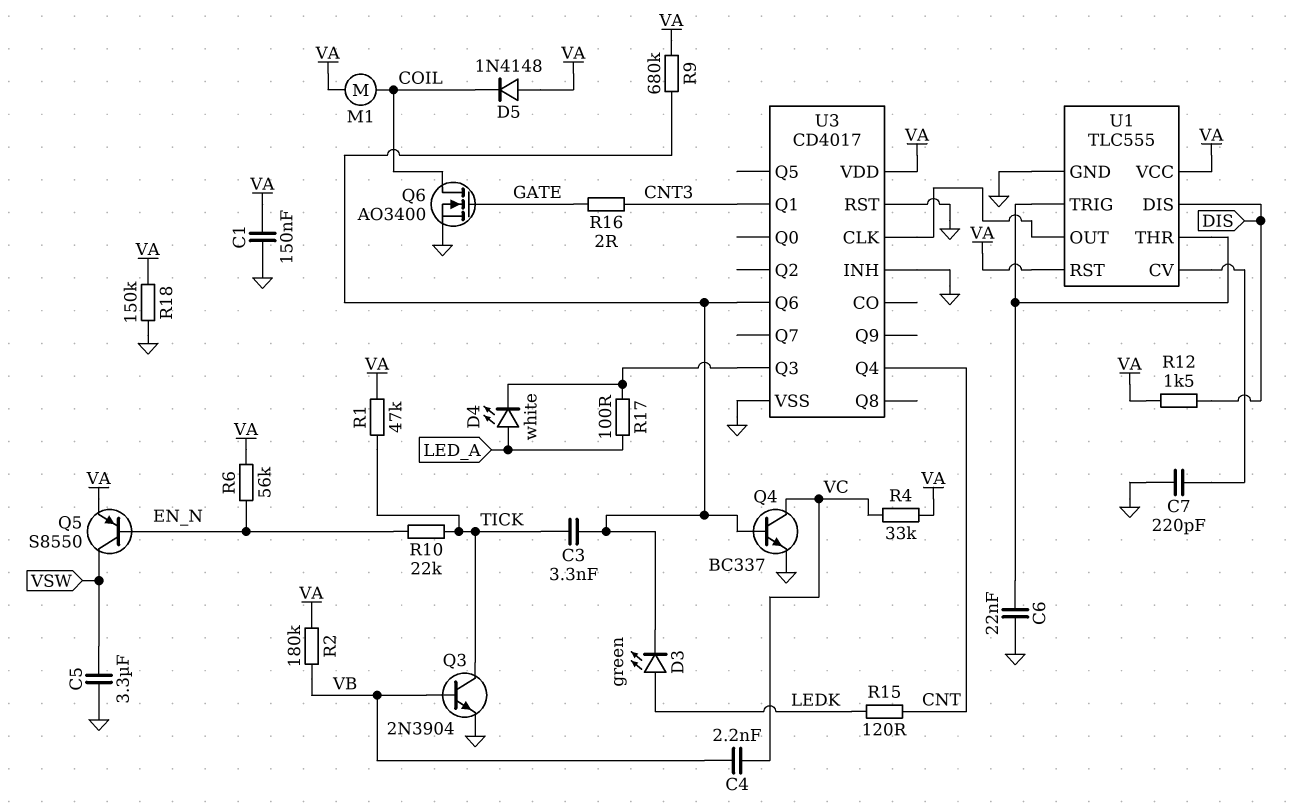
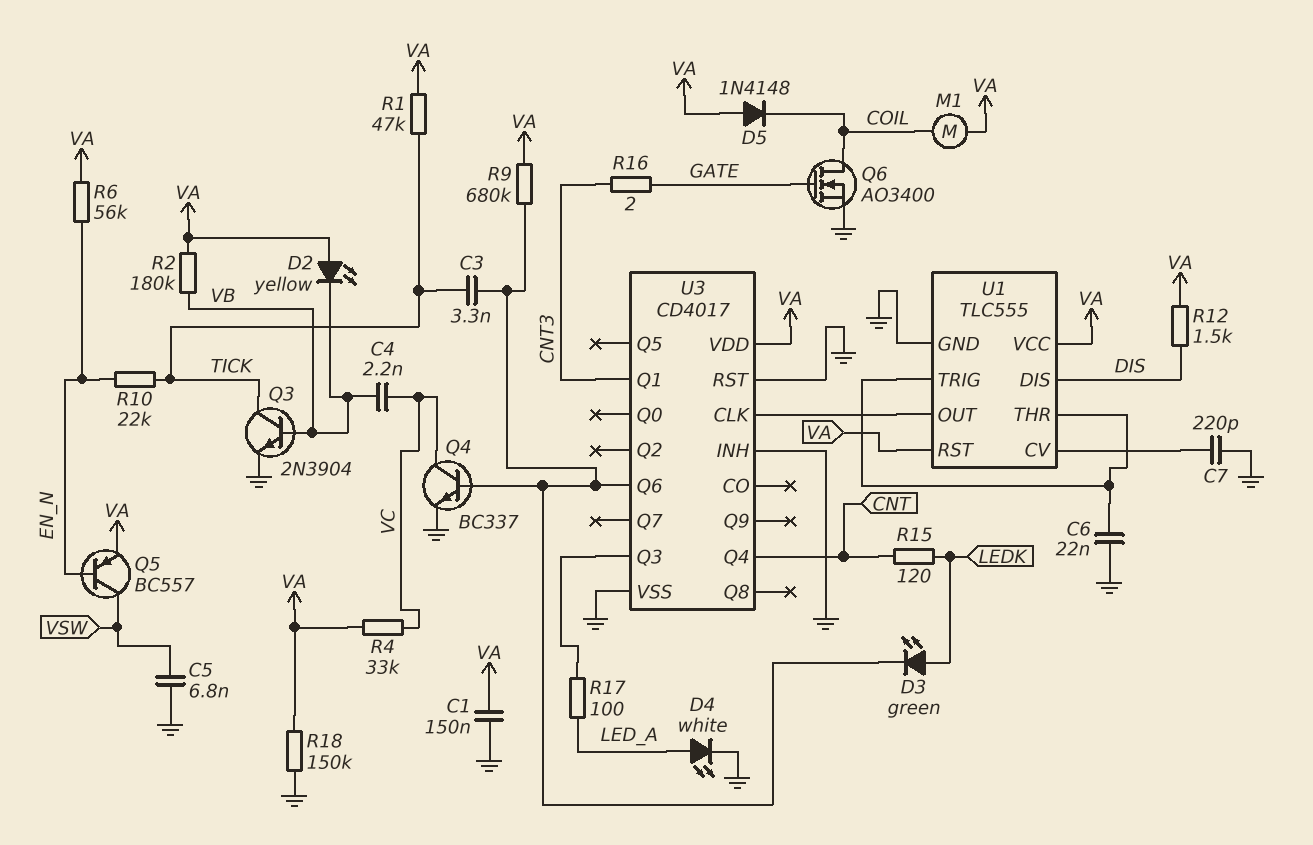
C5: 3.3uF (GND, VSW) -> 6.8nF (GND, VSW)
D2: none -> LED yellow (A VA, K VB)
D4: LED white (A LED_A, K U3/Q3) -> LED white (A LED_A, K GND)
Q5: PNP S8550 (B EN_N, C VSW, E VA) -> PNP BC557 (B EN_N, C VSW, E VA)

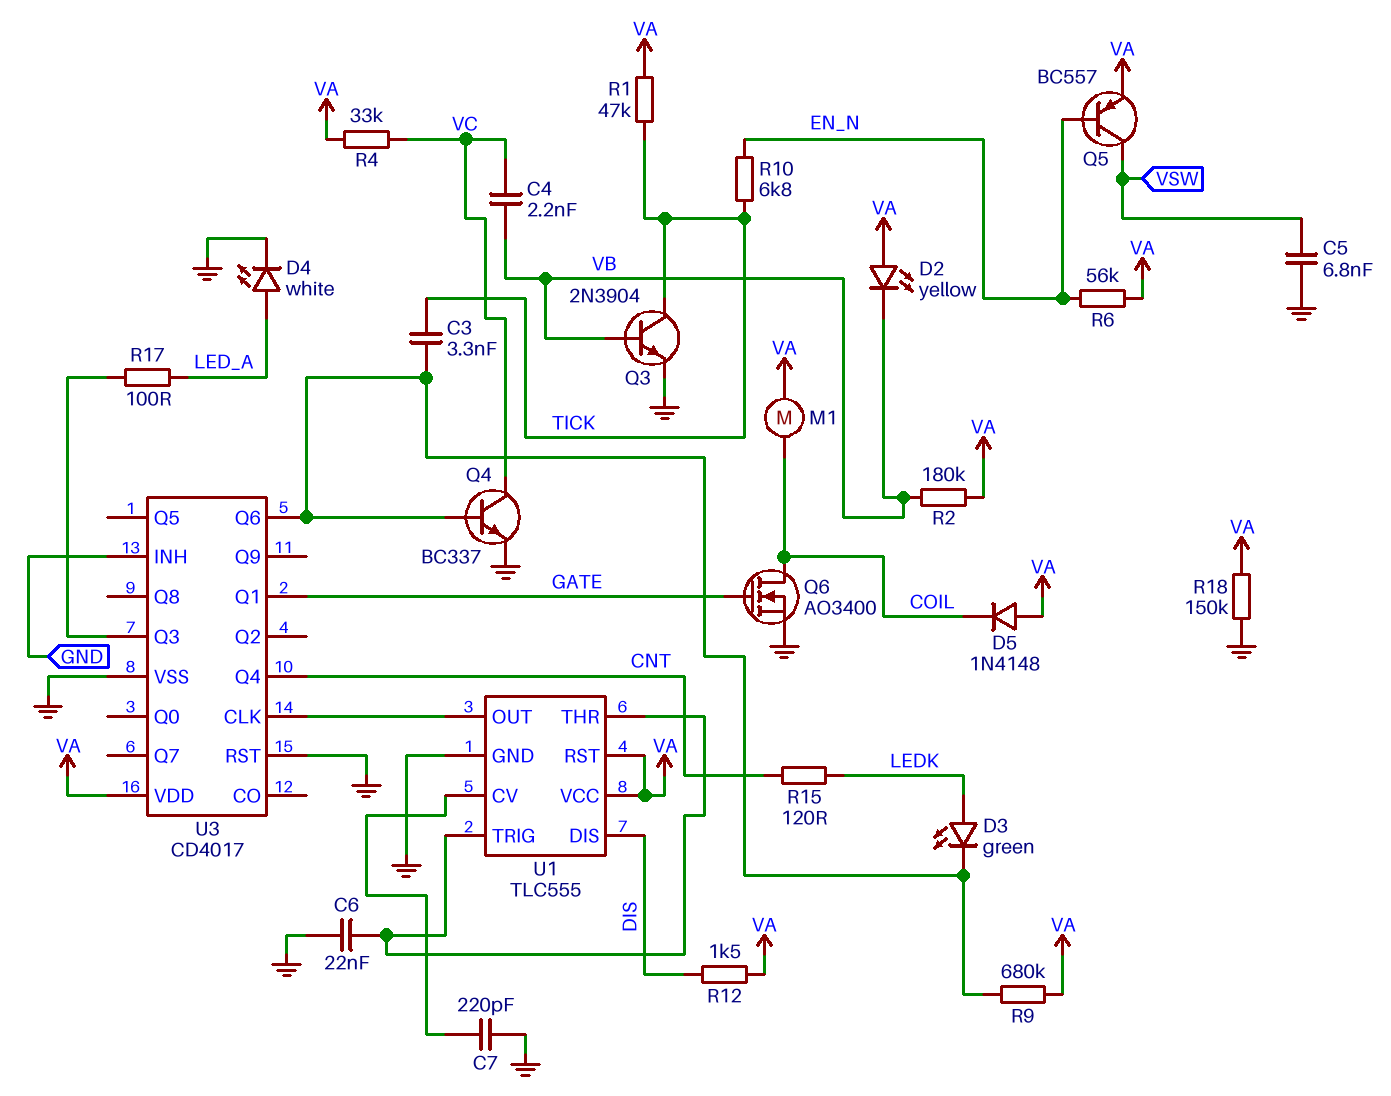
C1: 150nF (GND, VA) -> none
R10: 22k (EN_N, TICK) -> 6.8k (EN_N, TICK)
R16: 2 (CNT3, GATE) -> none
U3 pin Q1: CNT3 -> GATE

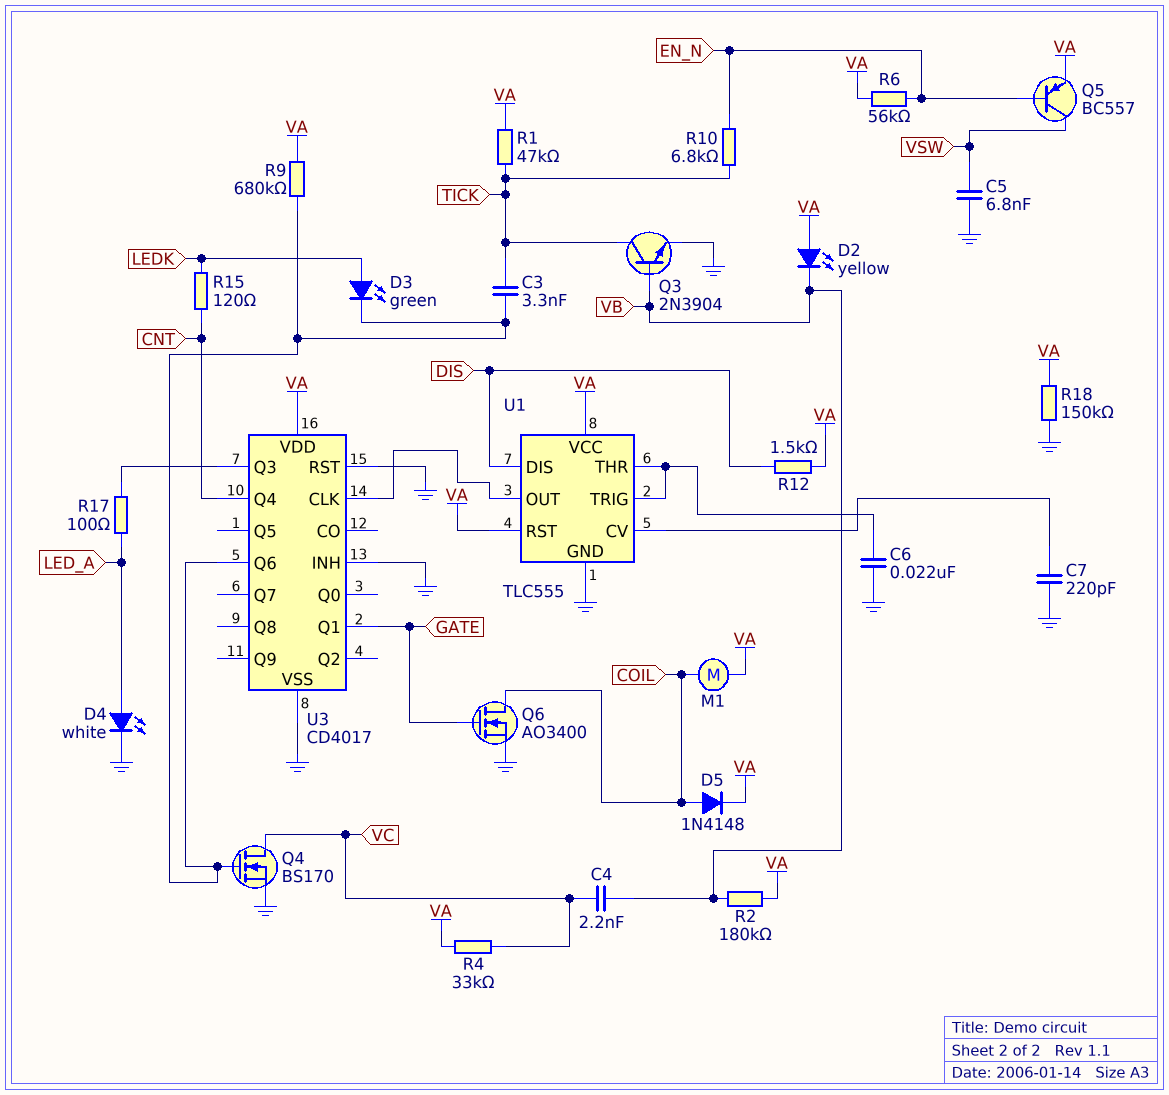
D5: diode 1N4148 (A VA, K COIL) -> diode 1N4148 (A COIL, K VA)
Q4: NPN BC337 (B U3/Q6, C VC, E GND) -> NMOS BS170 (G U3/Q6, D VC, S GND)

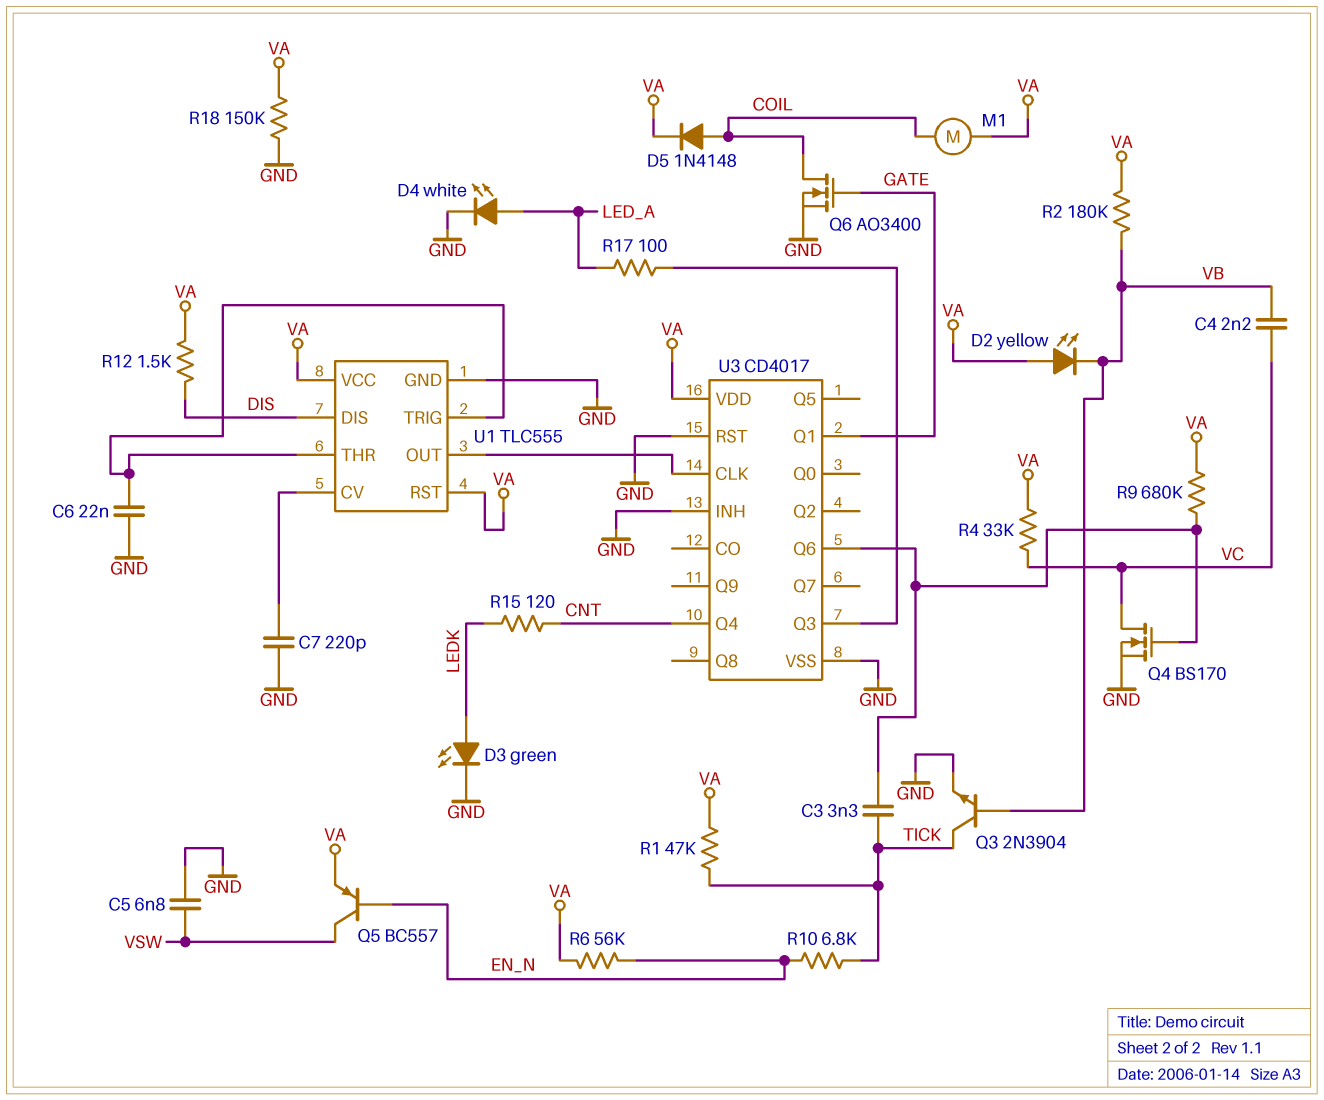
D3: LED green (A LEDK, K U3/Q6) -> LED green (A LEDK, K GND)

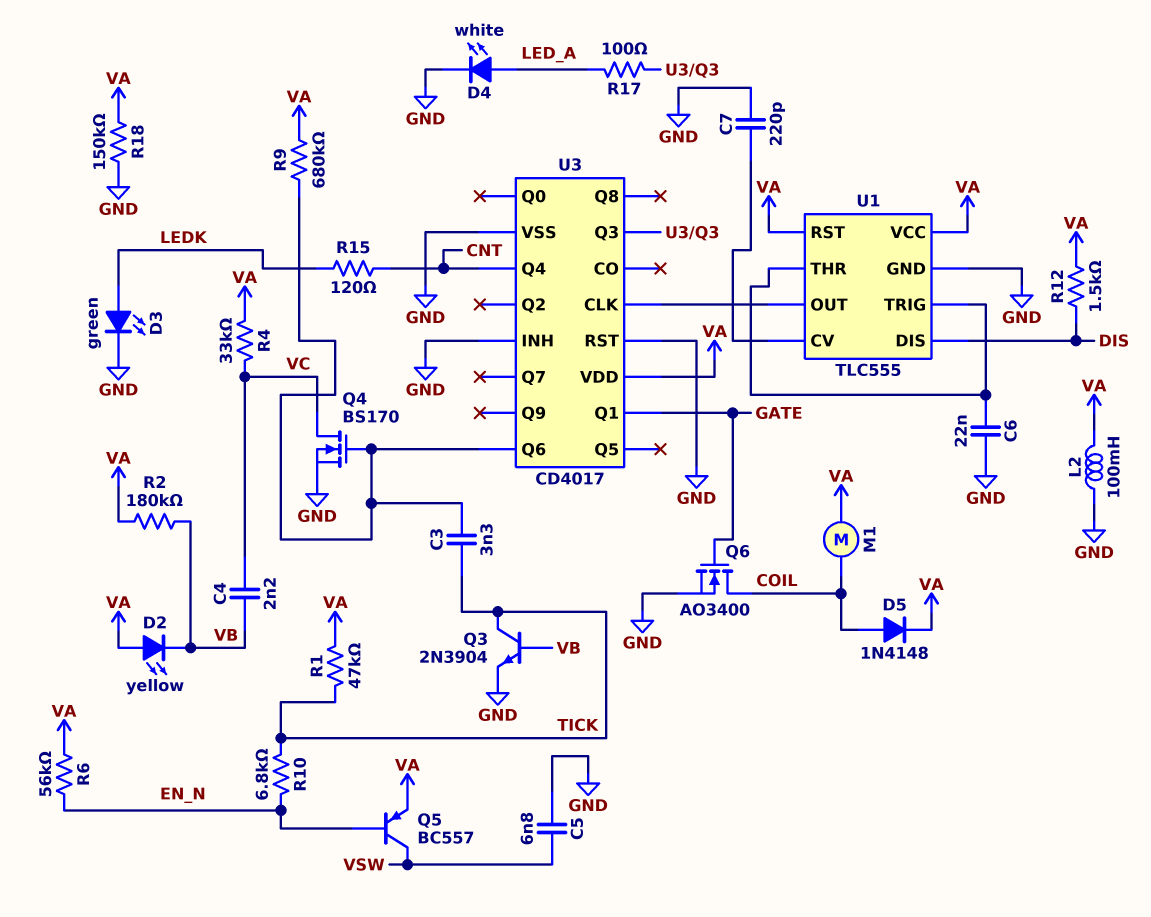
L2: none -> 100mH (GND, VA)

